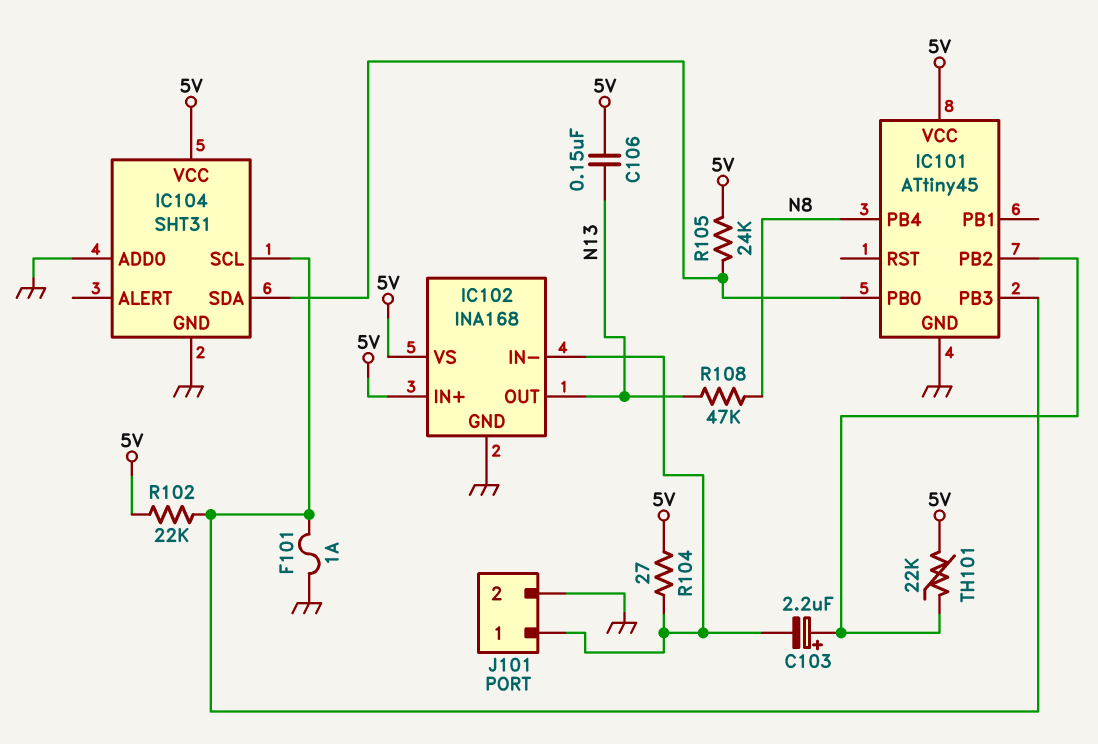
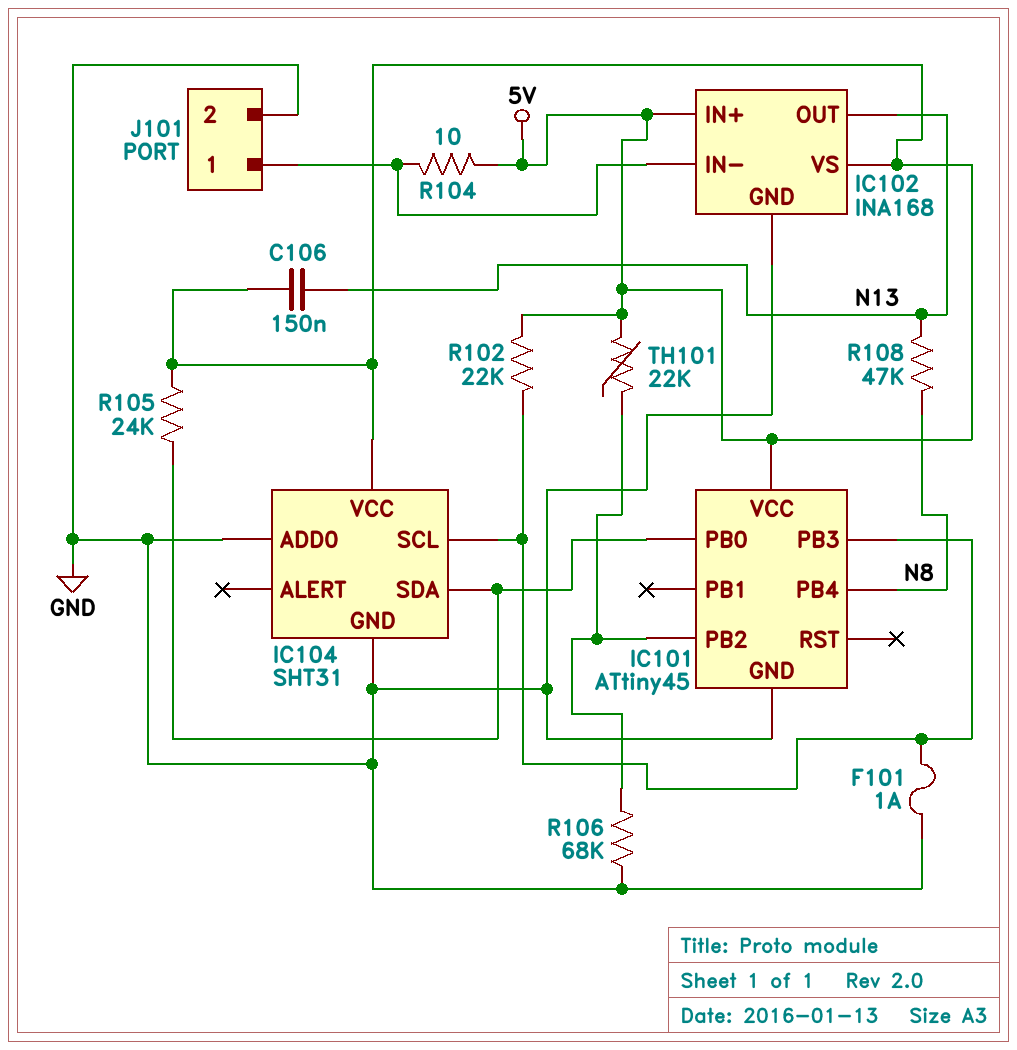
C103: 2.2uF (plus IC101/PB2, minus IC102/IN-) -> none
R104: 27 (5V, IC102/IN-) -> 10 (5V, IC102/IN-)
R106: none -> 68k (GND, IC101/PB2)

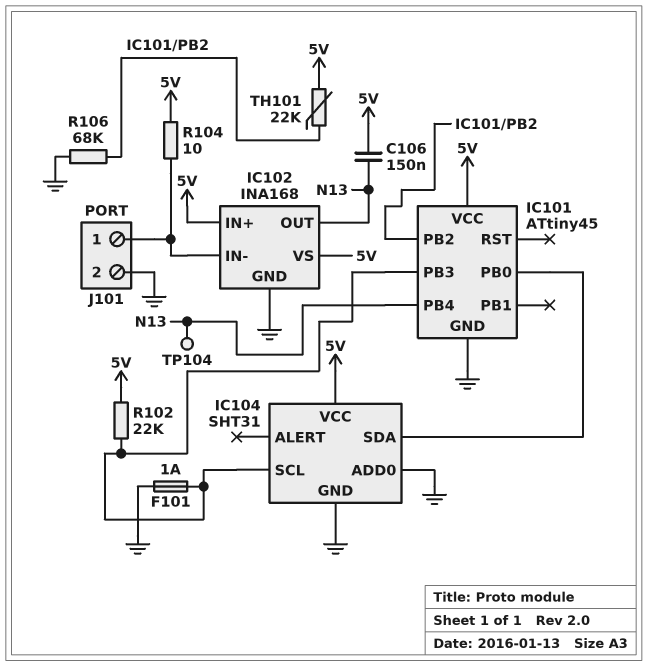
IC101 pin PB4: N8 -> N13
R105: 24k (5V, IC101/PB0) -> none
R108: 47k (N8, N13) -> none
TP104: none -> test point (N13)

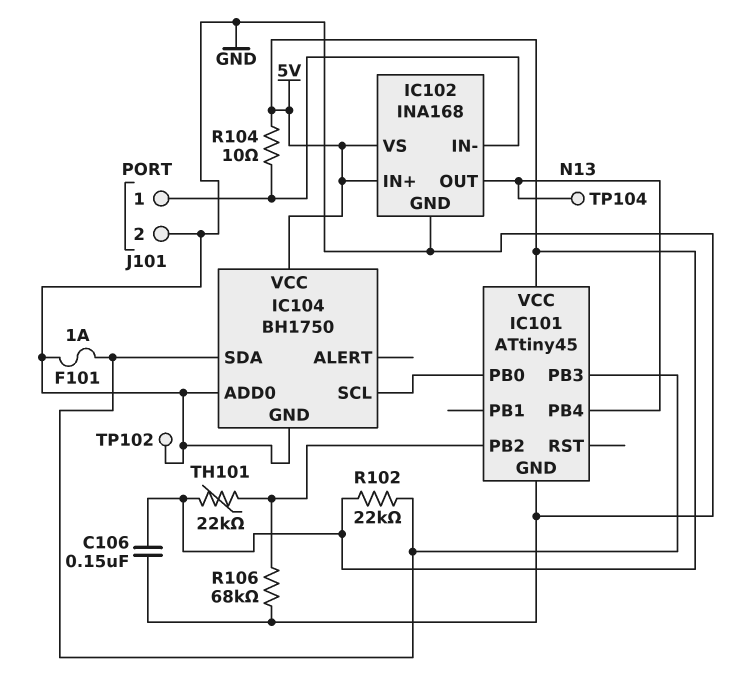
C106: 150nF (5V, N13) -> 150nF (5V, GND)
IC104: SHT31 -> BH1750
IC104 pin SCL: IC101/PB3 -> IC101/PB0
IC104 pin SDA: IC101/PB0 -> IC101/PB3
TP102: none -> test point (GND)

